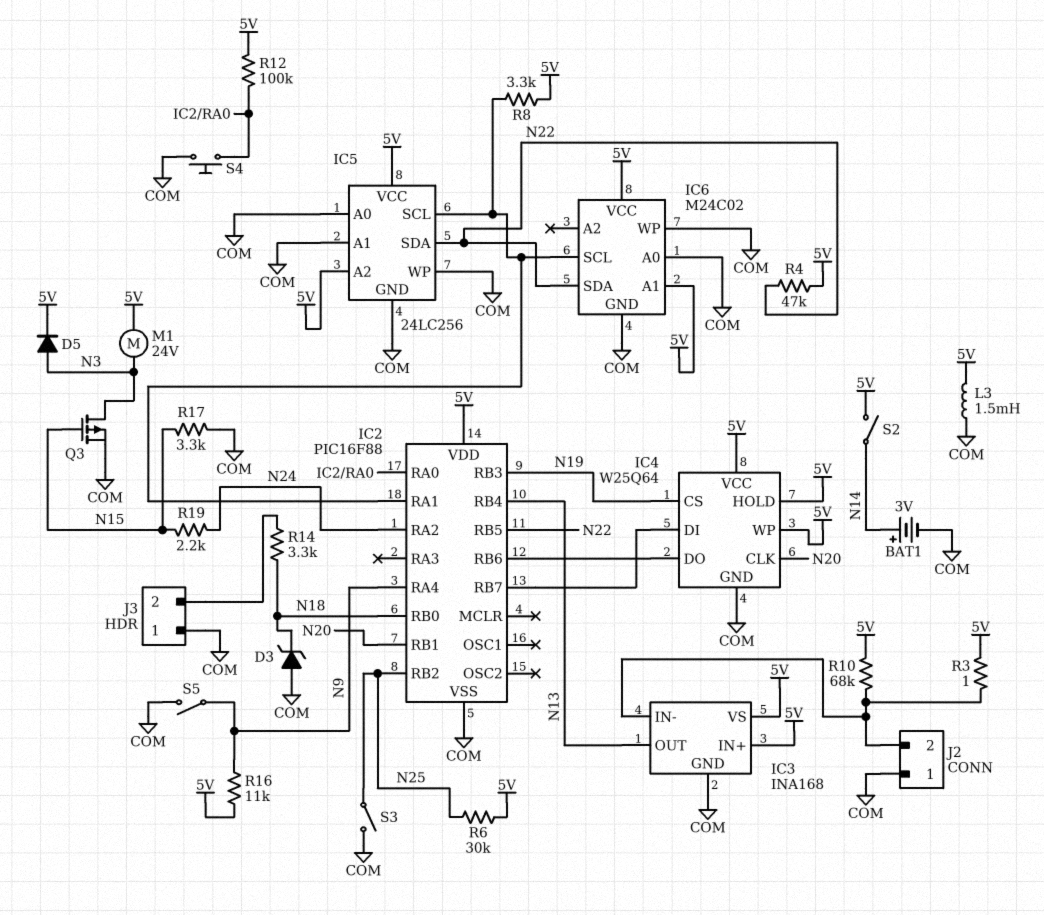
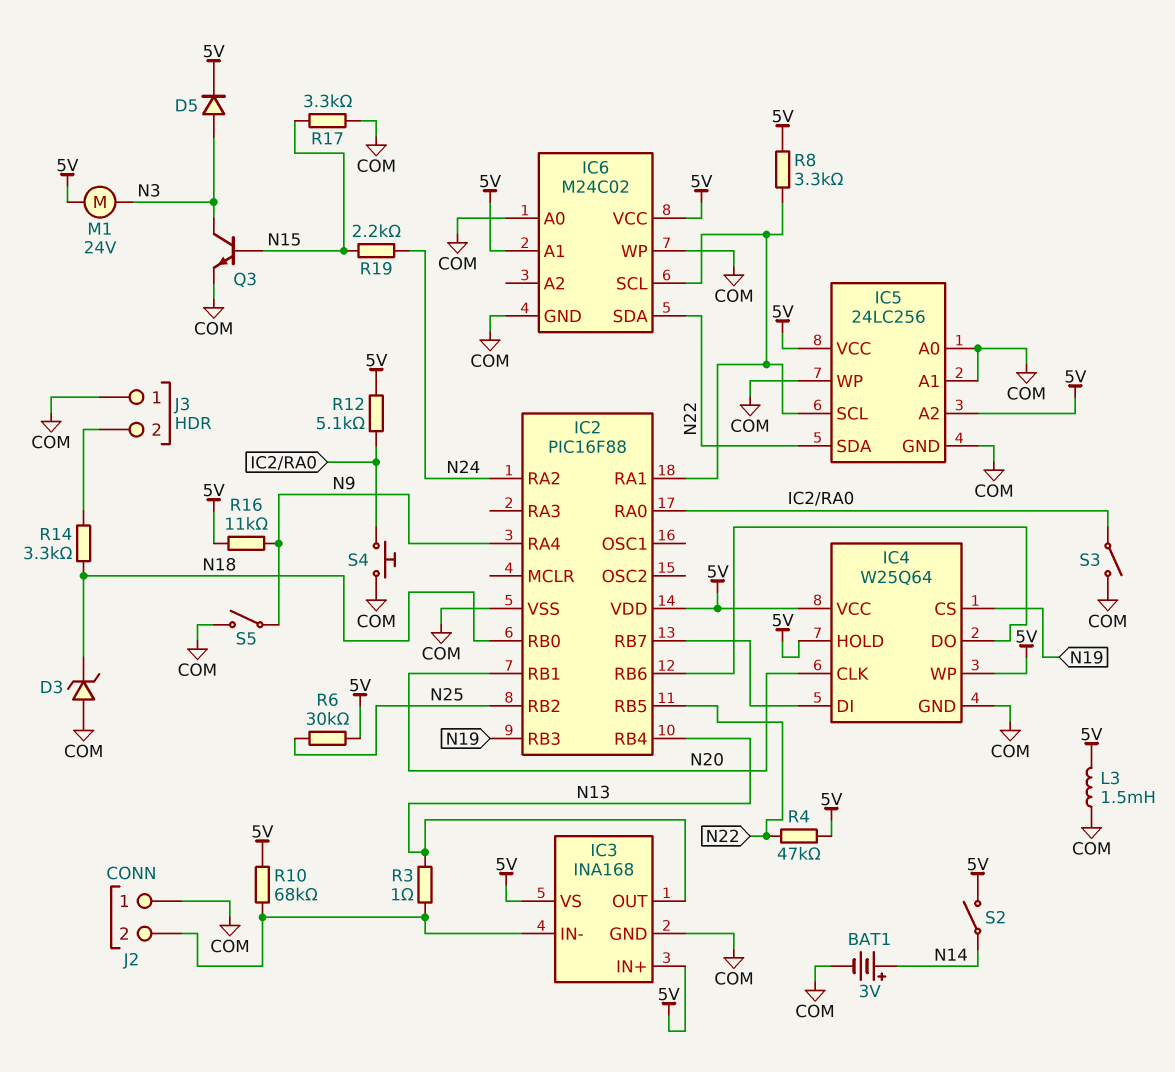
Q3: PMOS (G N15, D N3, S COM) -> NPN (B N15, C N3, E COM)
R3: 1 (5V, IC3/IN-) -> 1 (IC3/IN-, N13)
R12: 100k (5V, IC2/RA0) -> 5.1k (5V, IC2/RA0)
S3: switch (COM, N25) -> switch (COM, IC2/RA0)

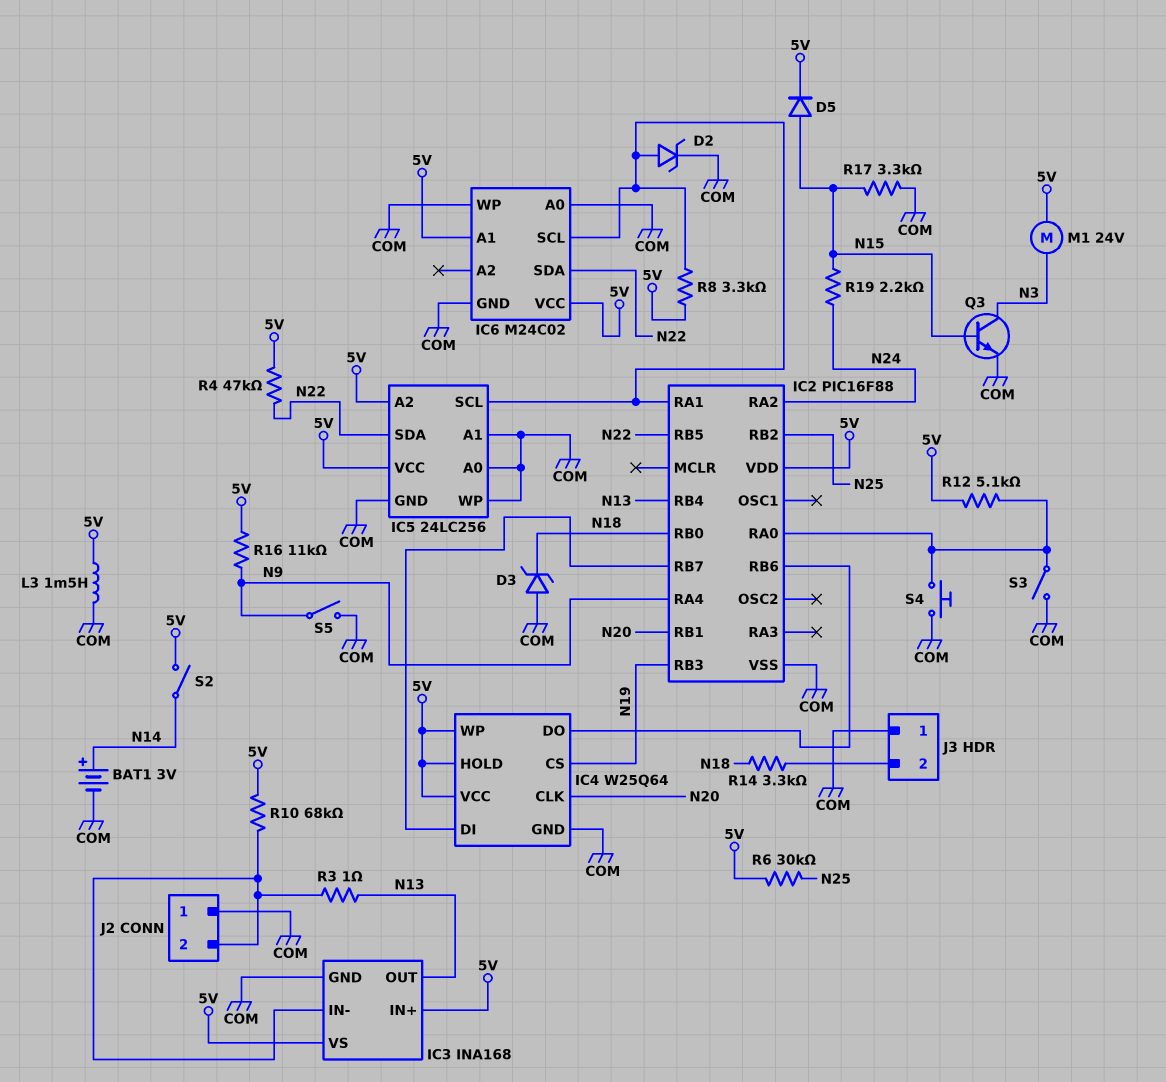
D2: none -> zener (A IC2/RA1, K COM)
D5: diode (A N3, K 5V) -> diode (A N15, K 5V)

